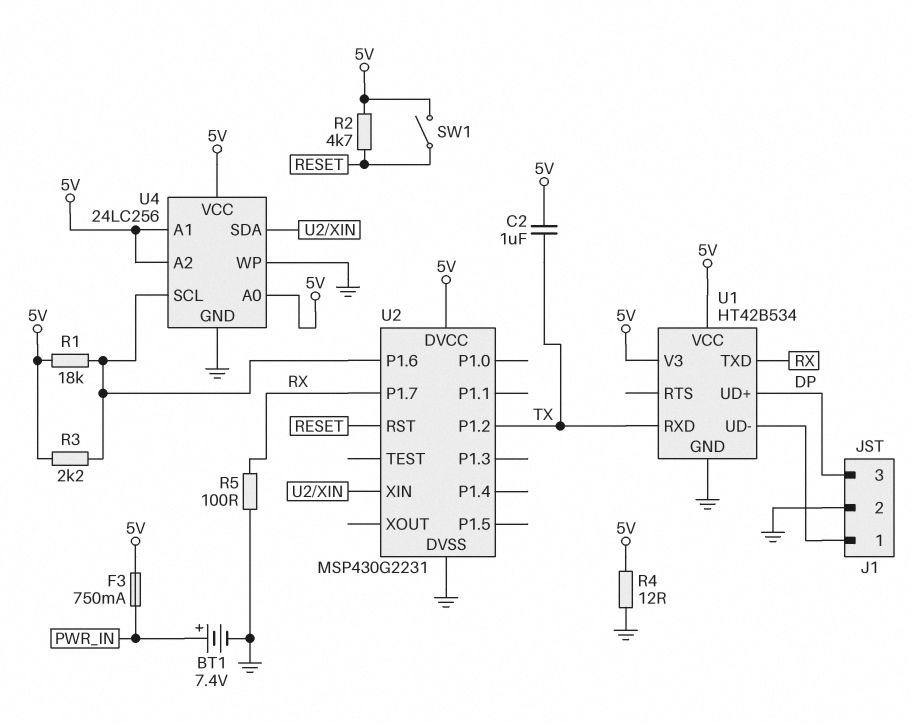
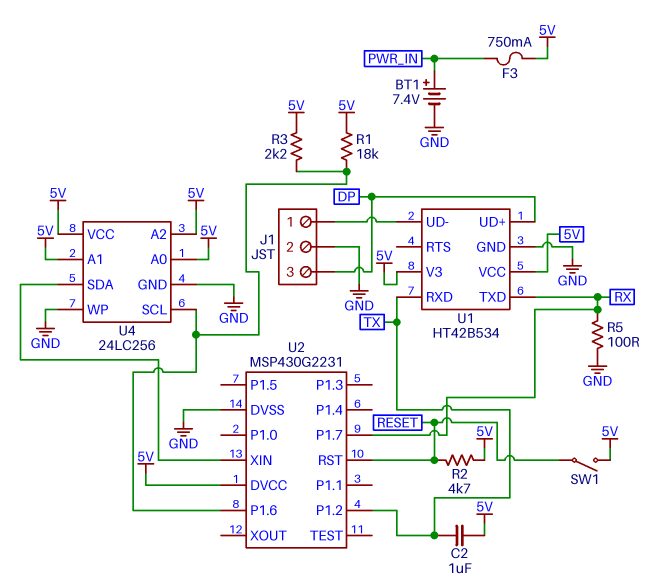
R4: 12 (5V, GND) -> none

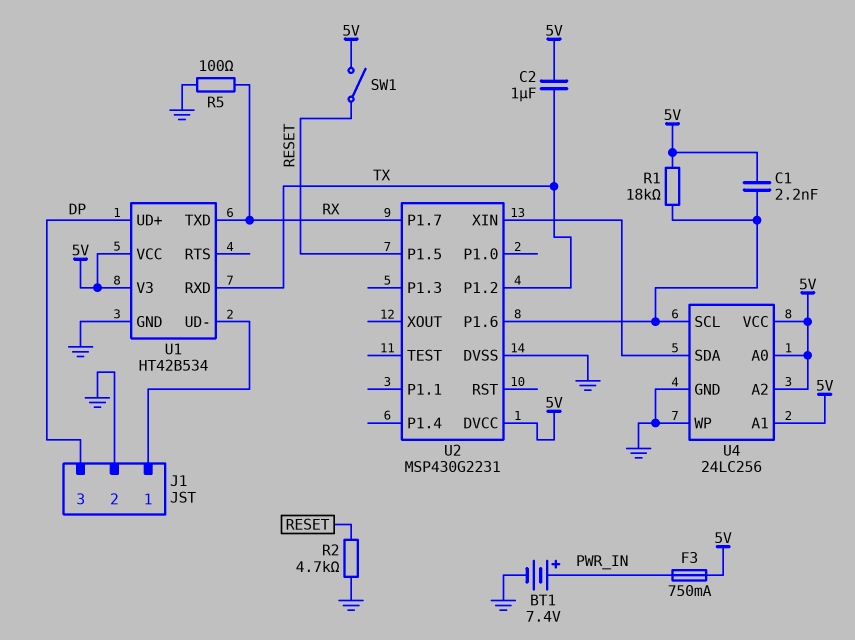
C1: none -> 2.2nF (5V, U2/P1.6)
R2: 4.7k (5V, RESET) -> 4.7k (GND, RESET)
R3: 2.2k (5V, U2/P1.6) -> none
U2 pin P1.5: none -> RESET
U2 pin RST: RESET -> none

